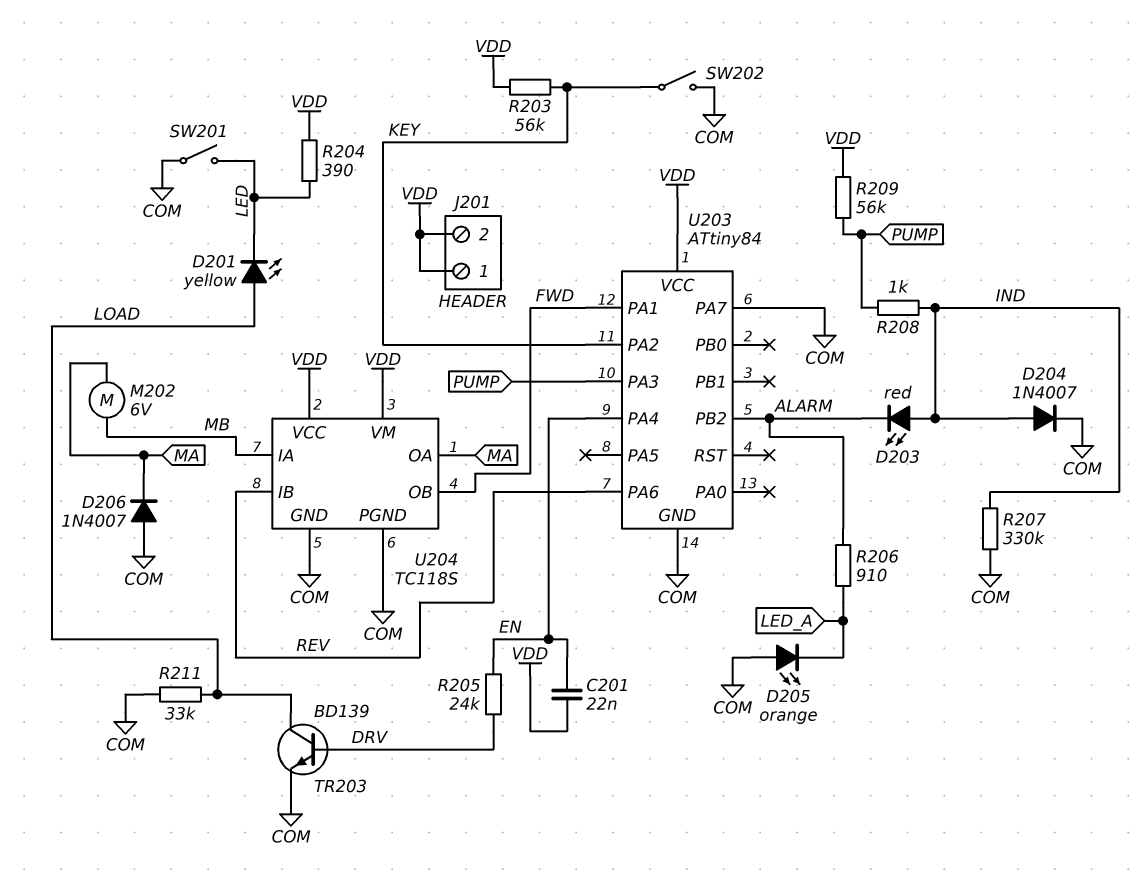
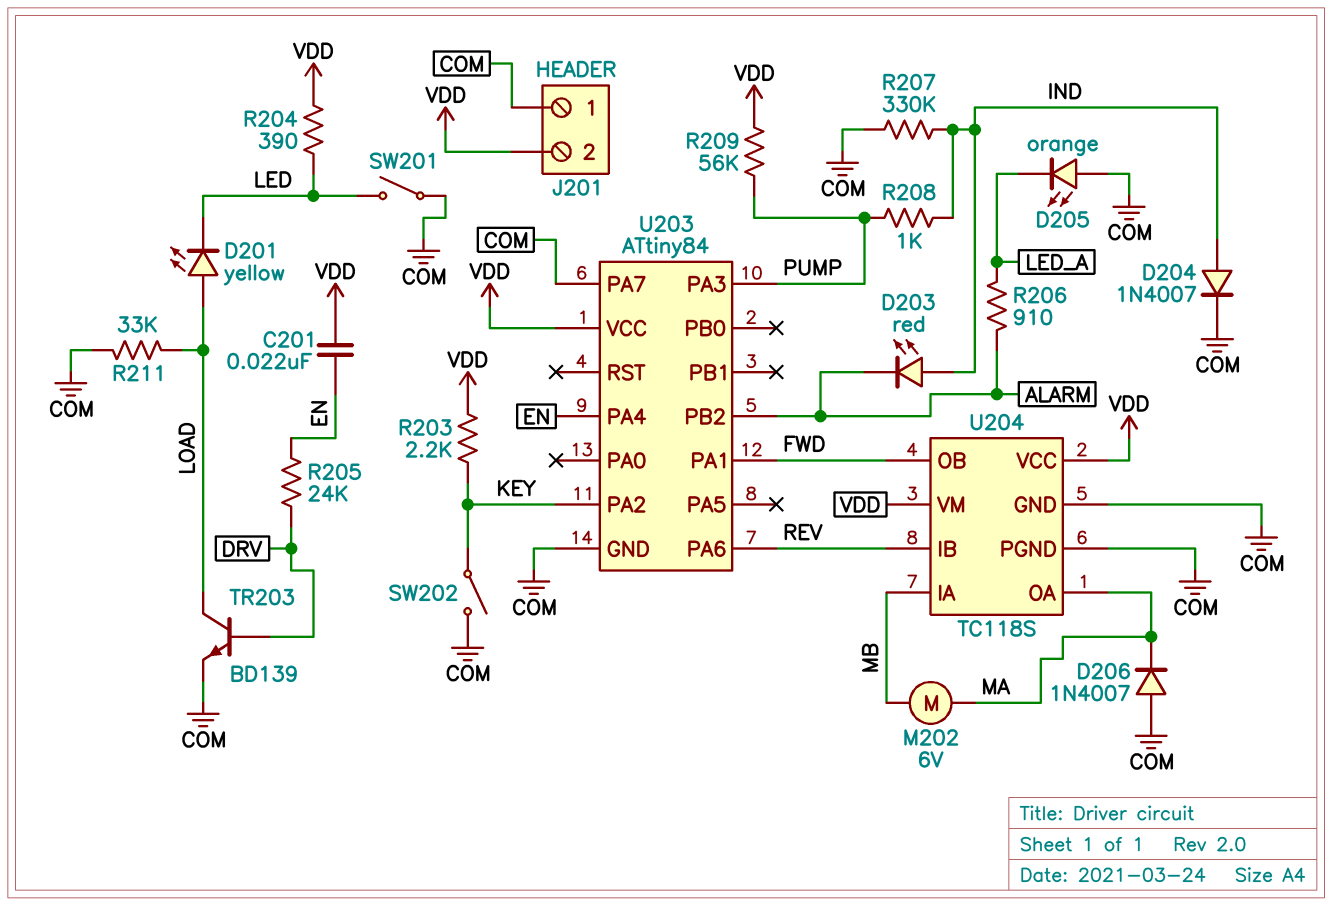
J201 pin 1: VDD -> COM
R203: 56k (KEY, VDD) -> 2.2k (KEY, VDD)

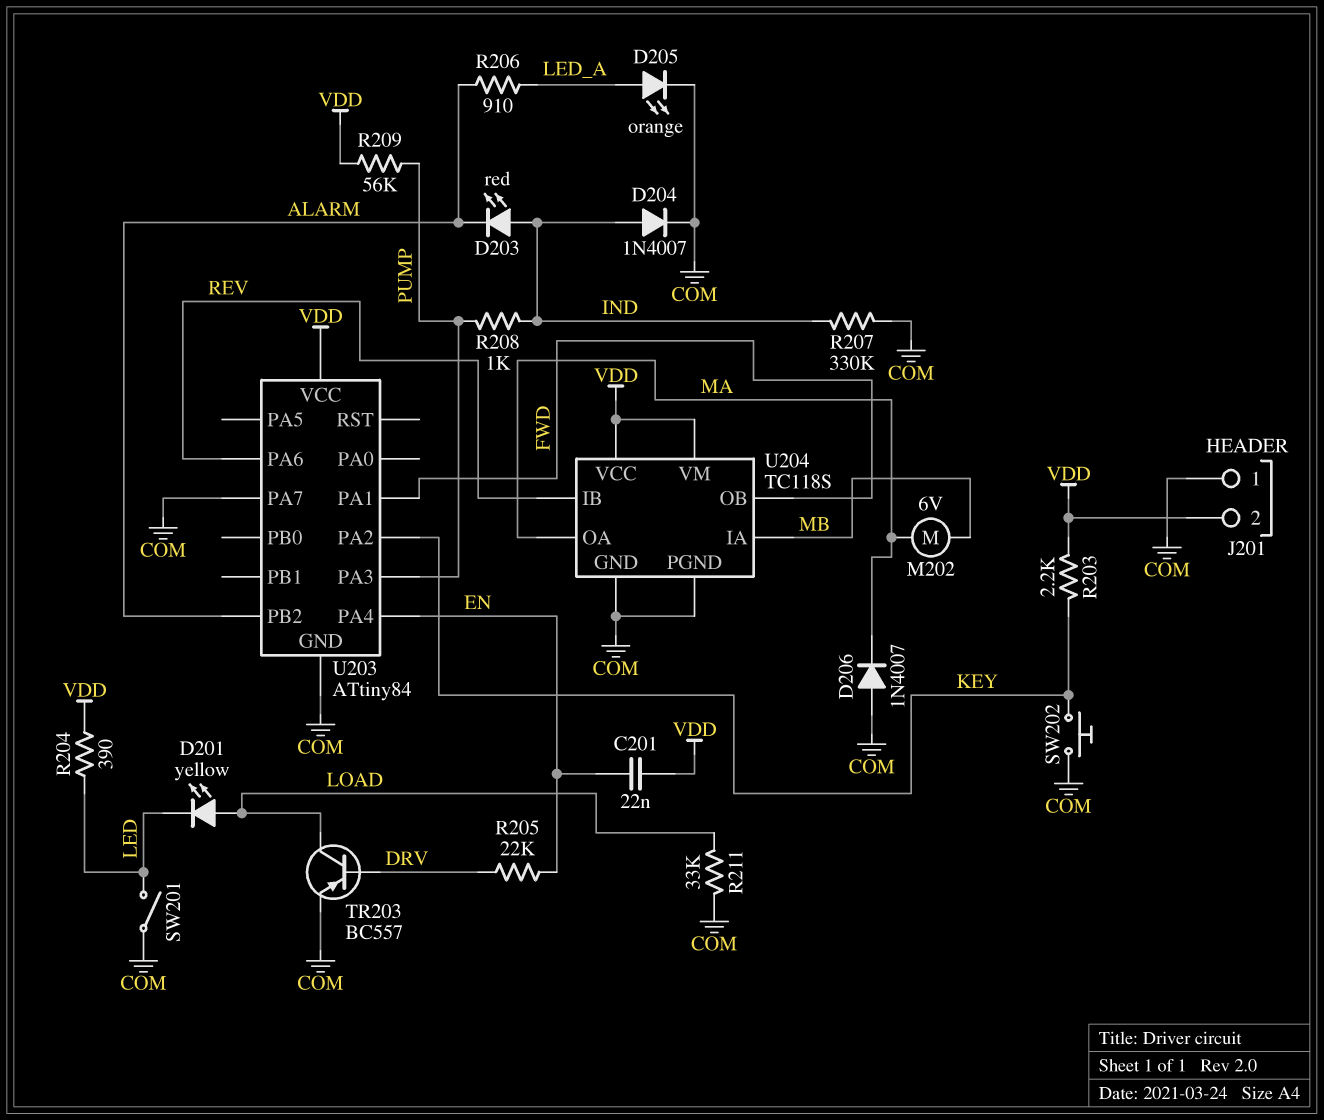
D205: LED orange (A COM, K LED_A) -> LED orange (A LED_A, K COM)
R205: 24k (DRV, EN) -> 22k (DRV, EN)
SW202: switch (COM, KEY) -> button (COM, KEY)
TR203: NPN BD139 (B DRV, C LOAD, E COM) -> PNP BC557 (B DRV, C LOAD, E COM)

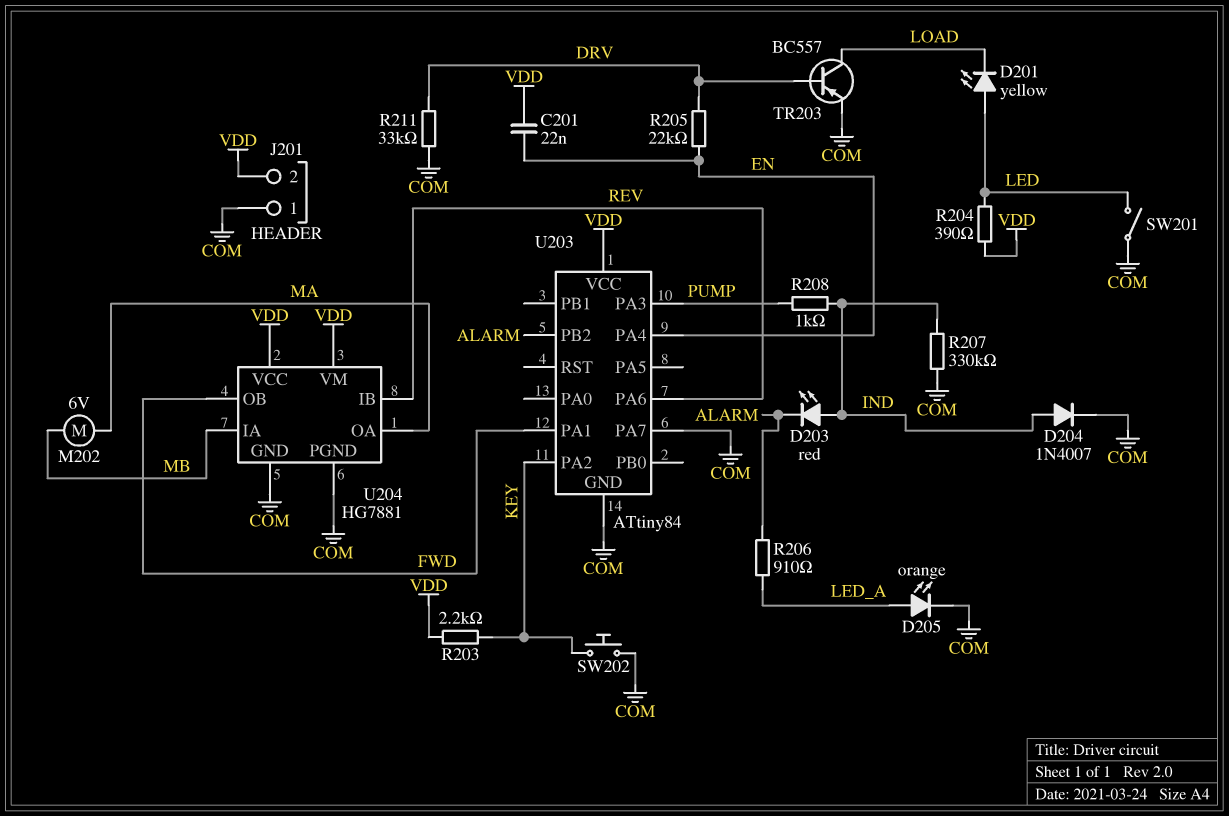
D201: LED yellow (A LOAD, K LED) -> LED yellow (A LED, K LOAD)
D206: diode 1N4007 (A COM, K MA) -> none
R209: 56k (PUMP, VDD) -> none
R211: 33k (COM, LOAD) -> 33k (COM, DRV)
U204: TC118S -> HG7881

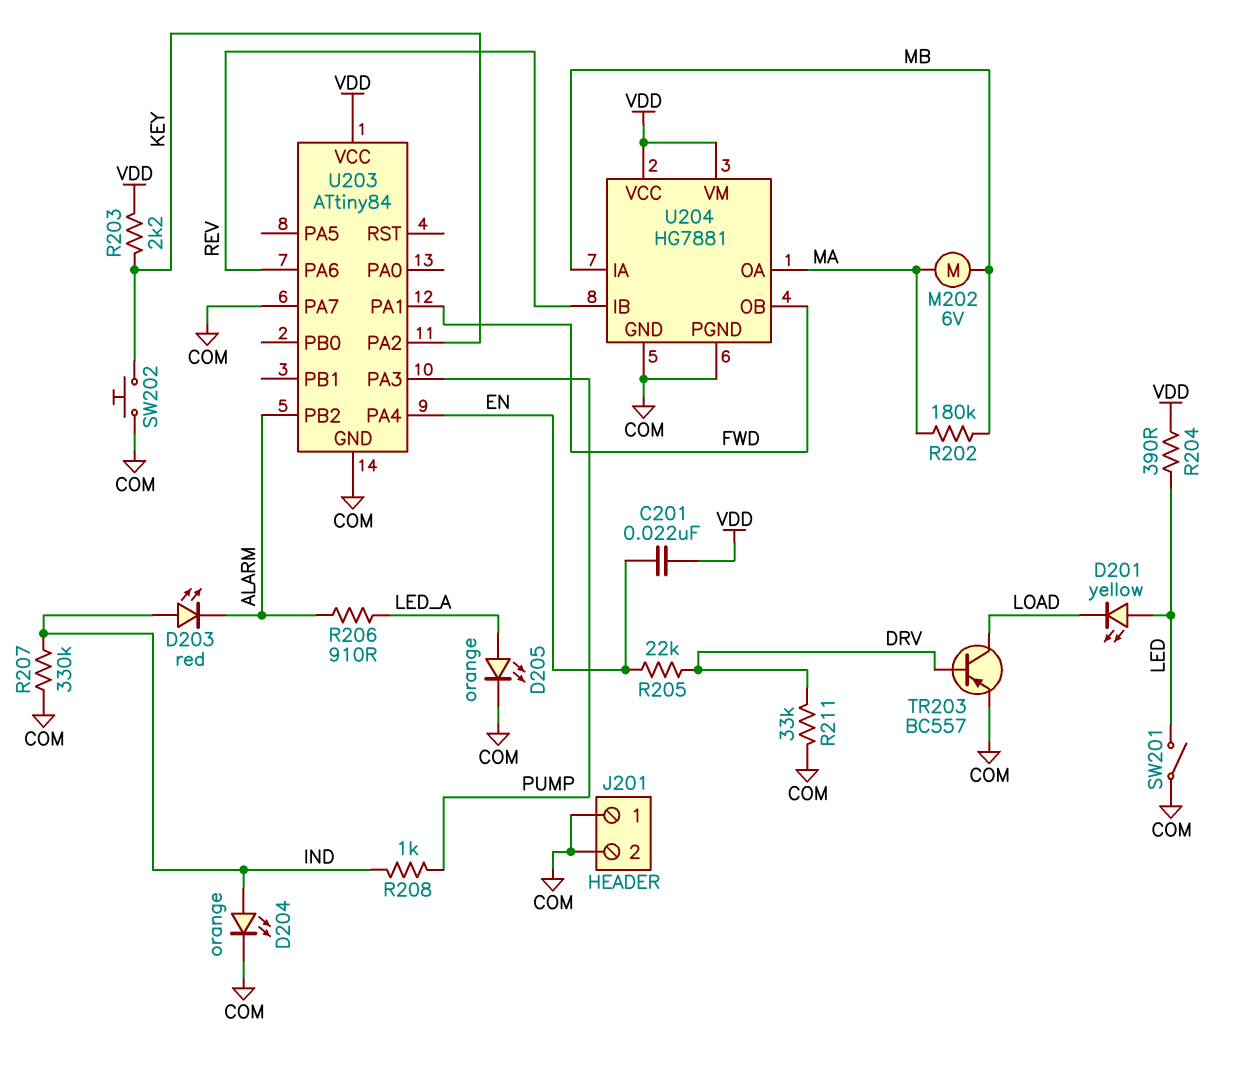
D204: diode 1N4007 (A IND, K COM) -> LED orange (A IND, K COM)
J201 pin 2: VDD -> COM
R202: none -> 180k (MA, MB)

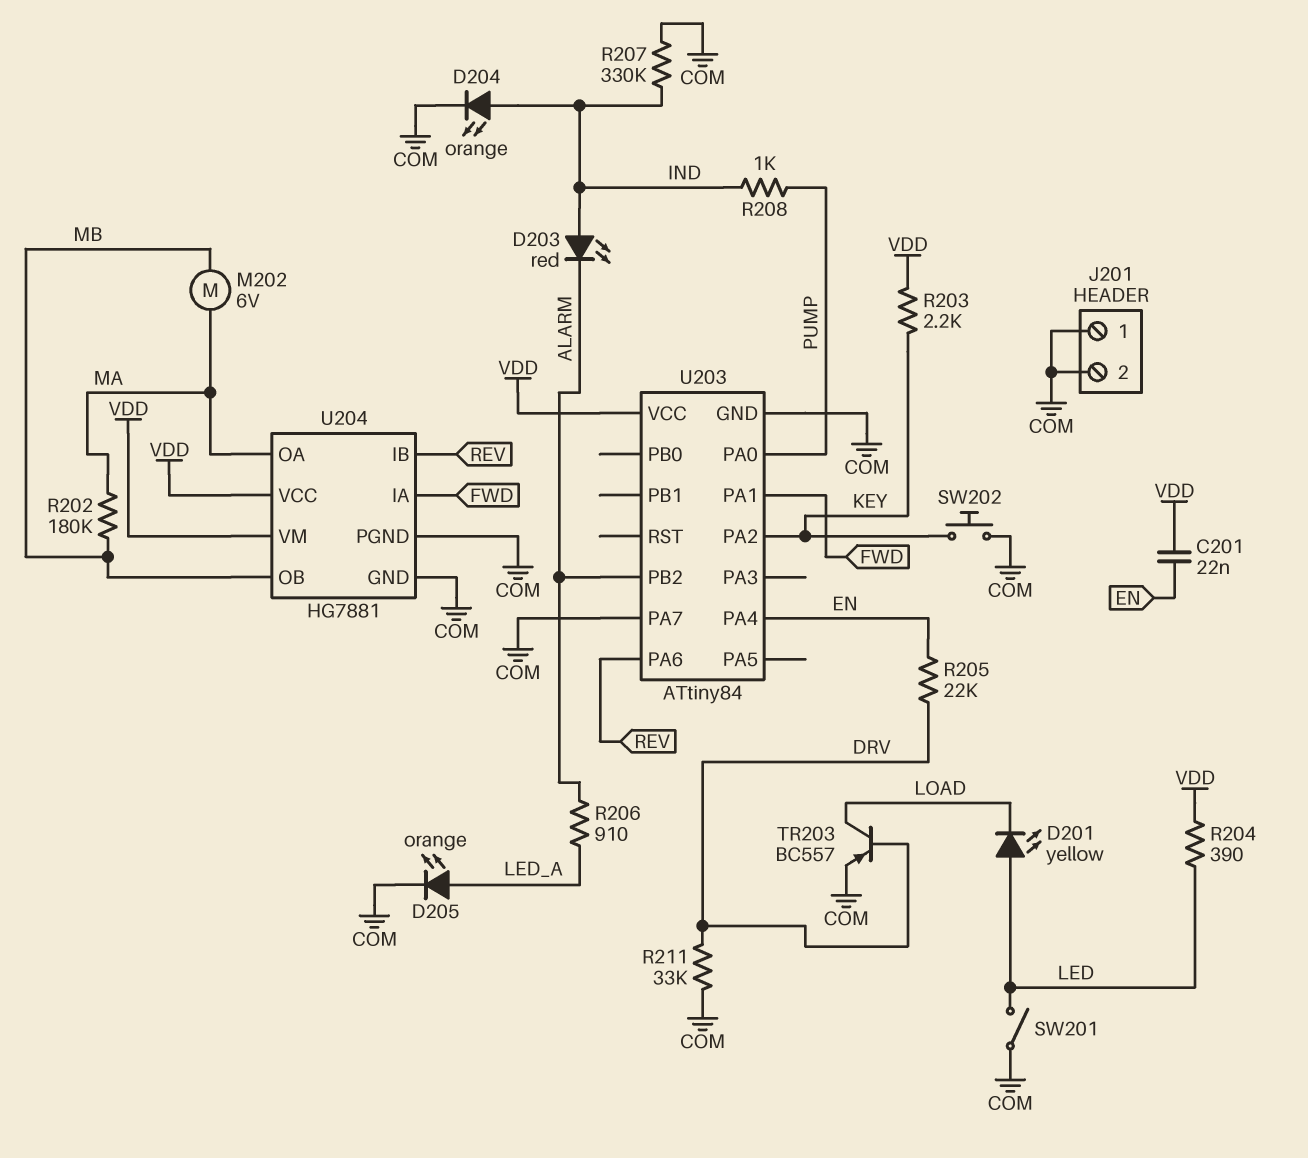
U203 pin PA0: none -> PUMP
U203 pin PA3: PUMP -> none
U204 pin IA: MB -> FWD
U204 pin OB: FWD -> MB

